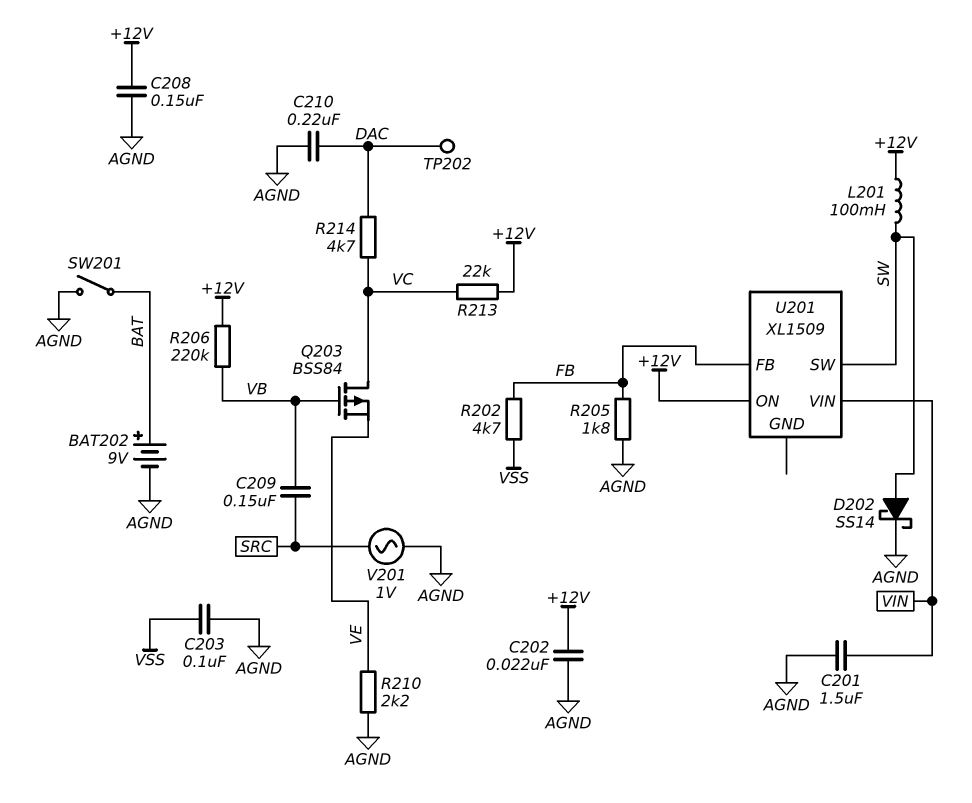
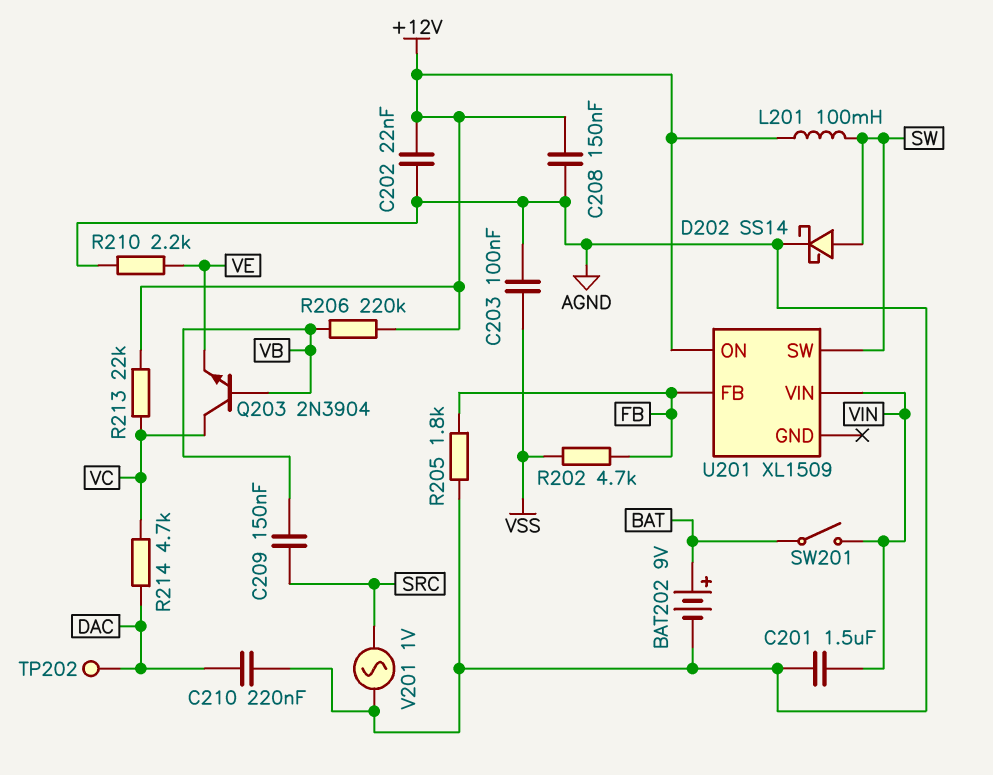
Q203: PMOS BSS84 (G VB, D VC, S VE) -> NPN 2N3904 (B VB, C VC, E VE)
SW201: switch (AGND, BAT) -> switch (BAT, VIN)

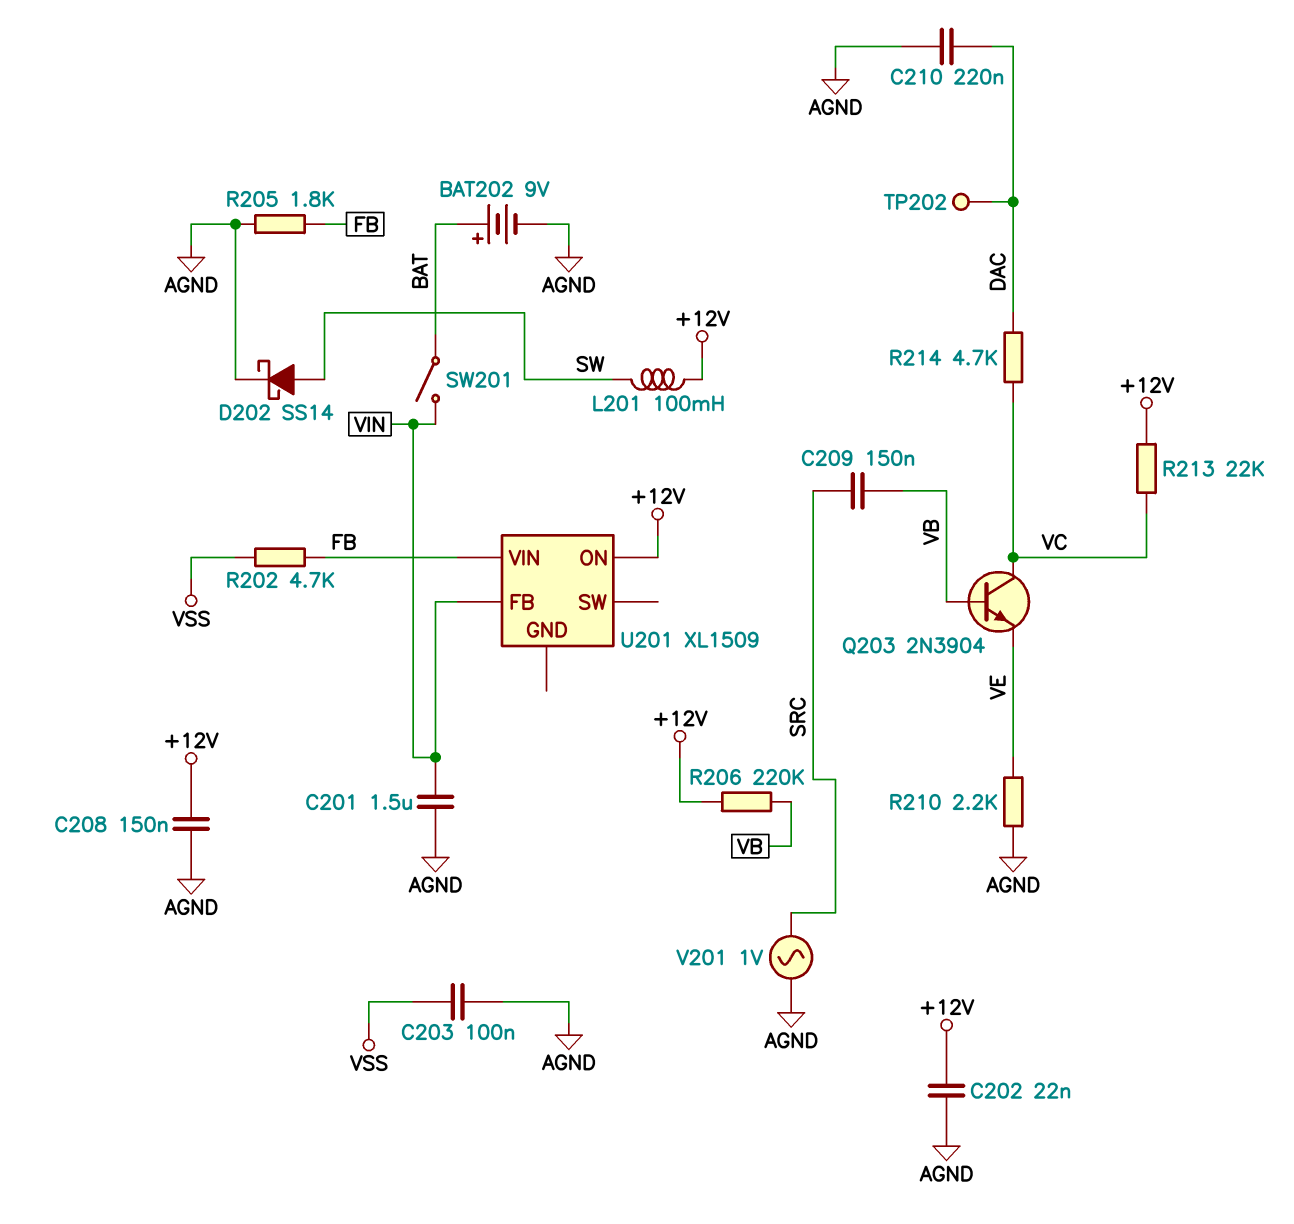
U201 pin FB: FB -> VIN
U201 pin SW: SW -> none
U201 pin VIN: VIN -> FB

